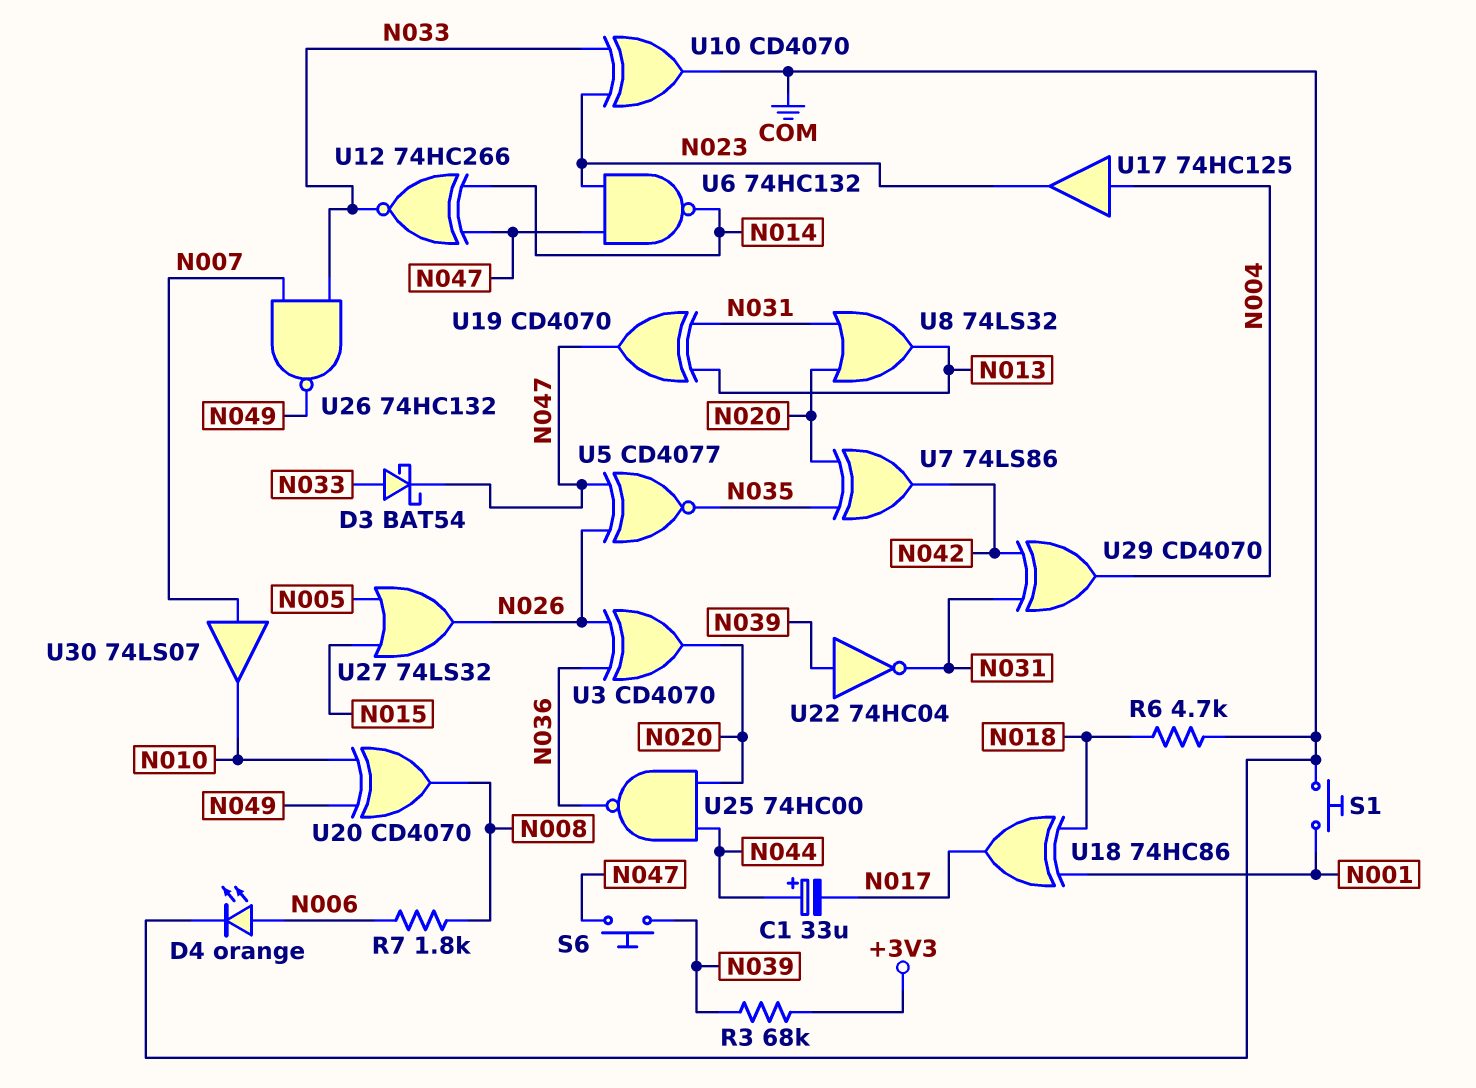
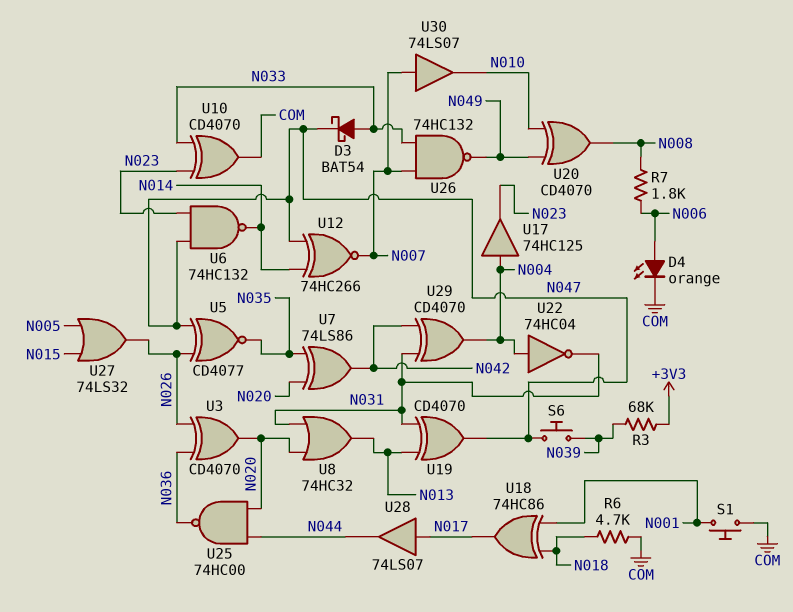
C1: 33uF (plus N044, minus N017) -> none
U8: OR 74LS32 (in N020, in N031, out N013) -> OR 74HC32 (in N020, in N031, out N013)
U12: XNOR 74HC266 (in N014, in N047, out N033) -> XNOR 74HC266 (in N014, in N047, out N007)
U22: NOT 74HC04 (in N039, out N031) -> NOT 74HC04 (in N004, out N031)
U28: none -> buffer 74LS07 (in N017, out N044)

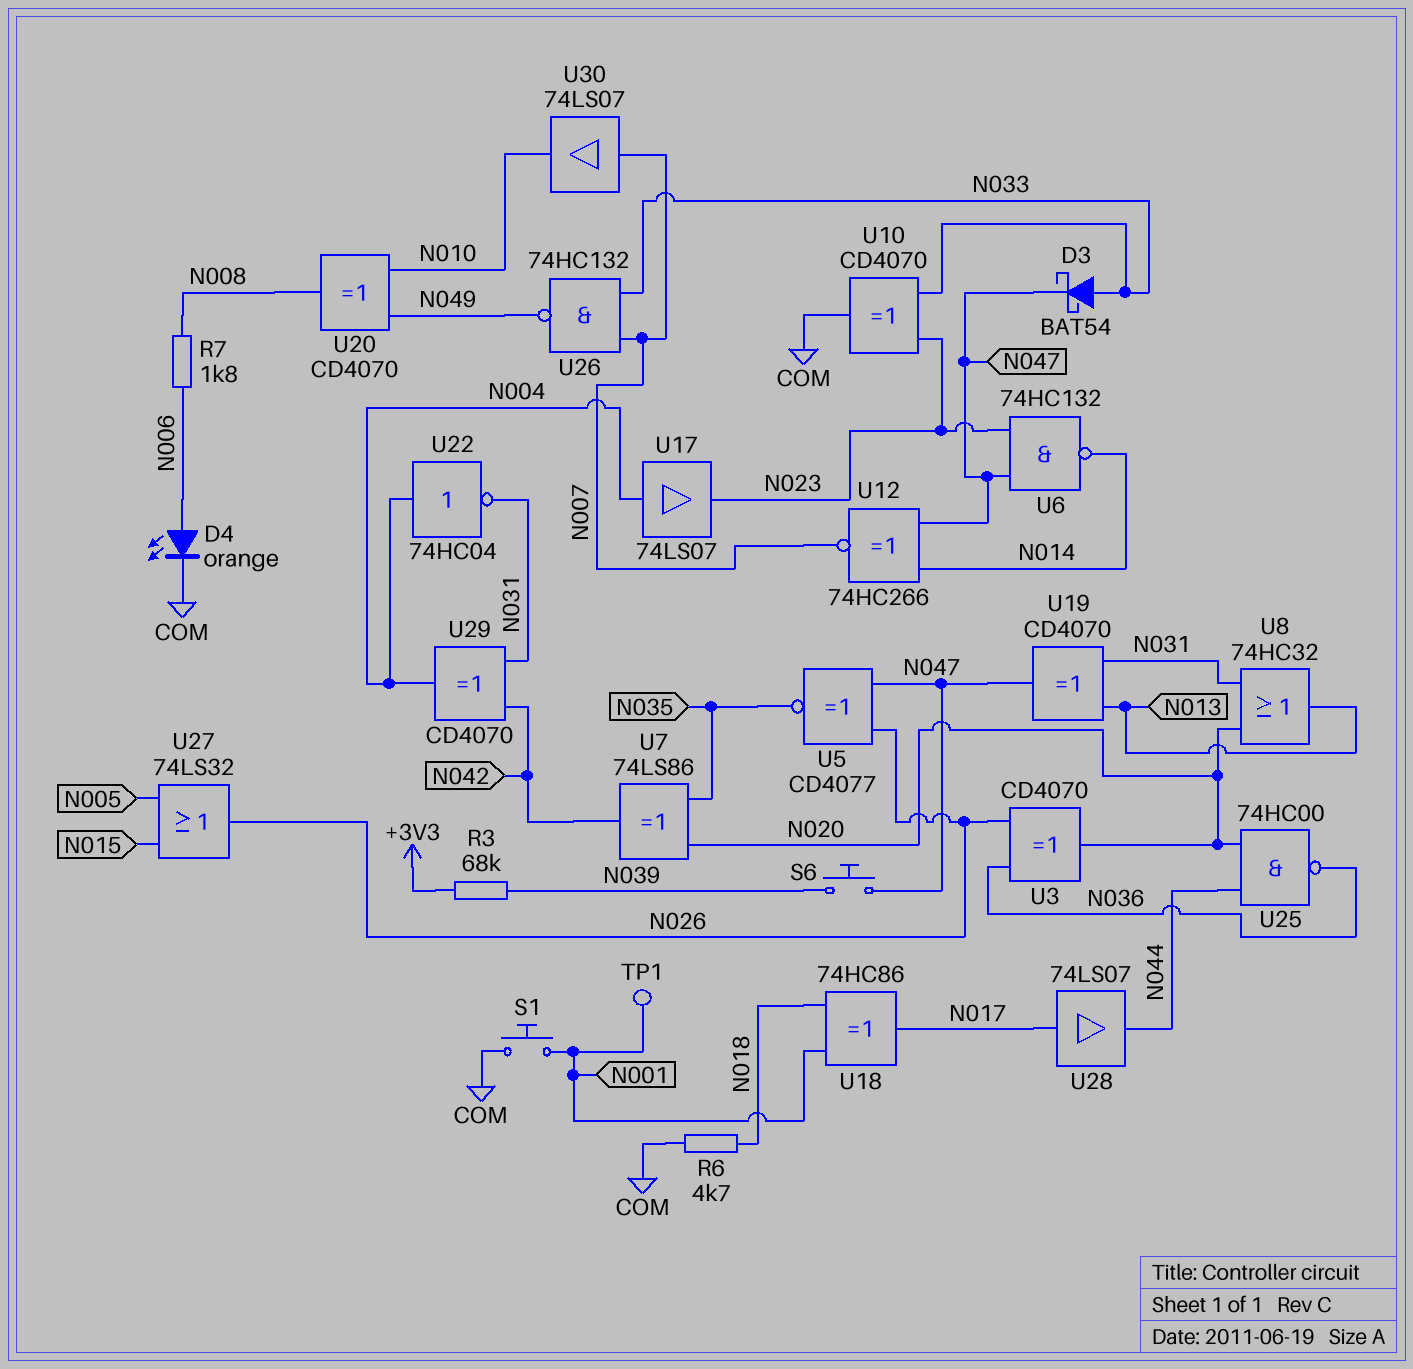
TP1: none -> test point (N001)
U17: buffer 74HC125 (in N004, out N023) -> buffer 74LS07 (in N004, out N023)

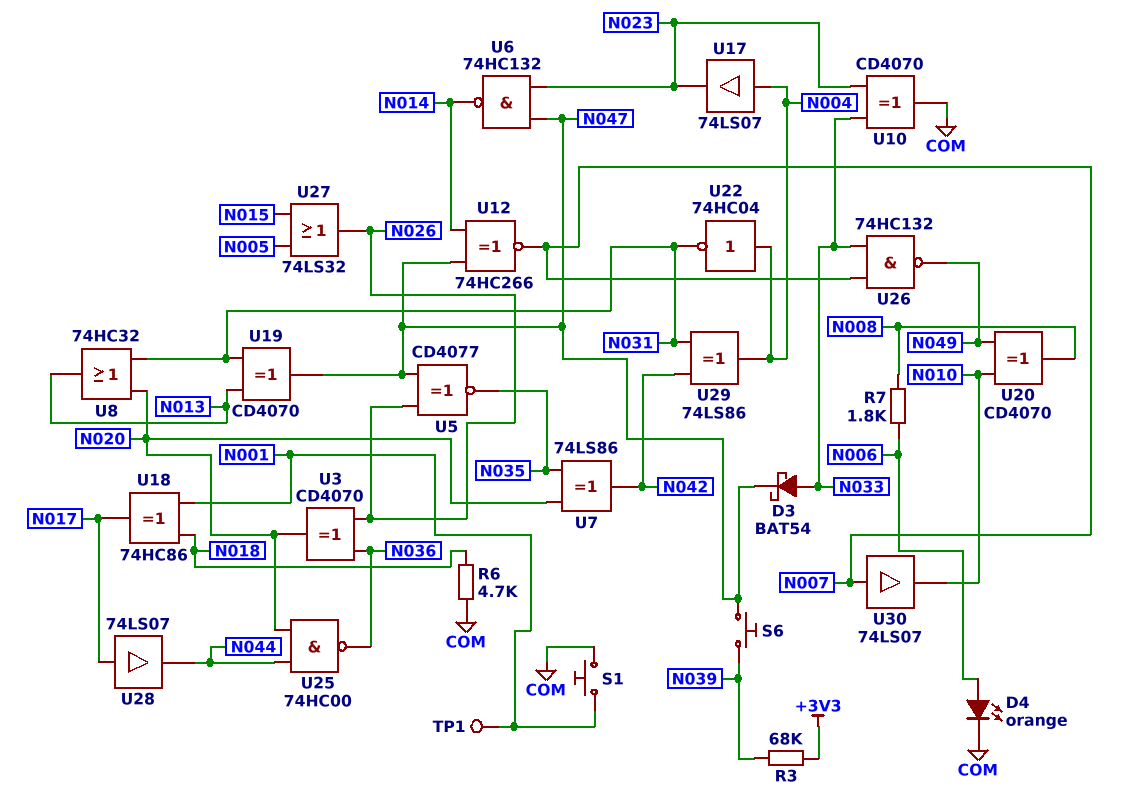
U29: XOR CD4070 (in N031, in N042, out N004) -> XOR 74LS86 (in N031, in N042, out N004)

